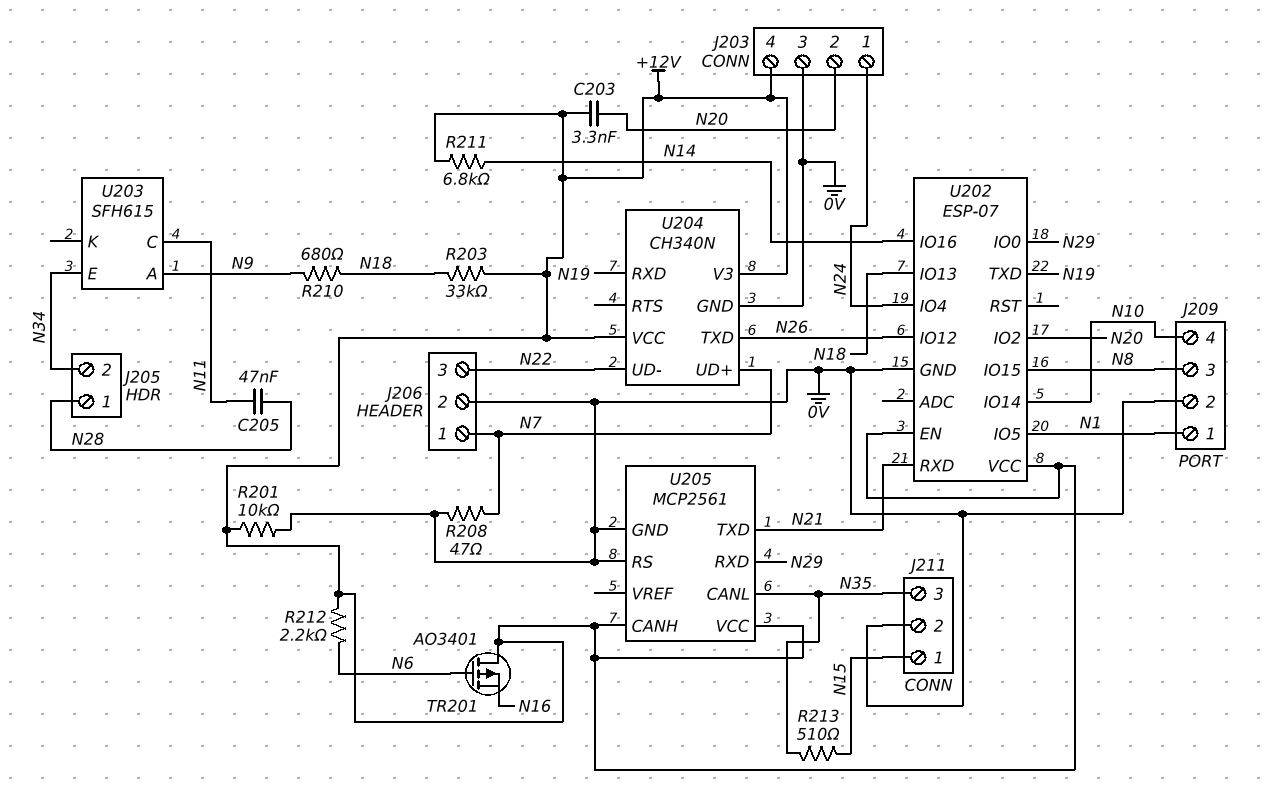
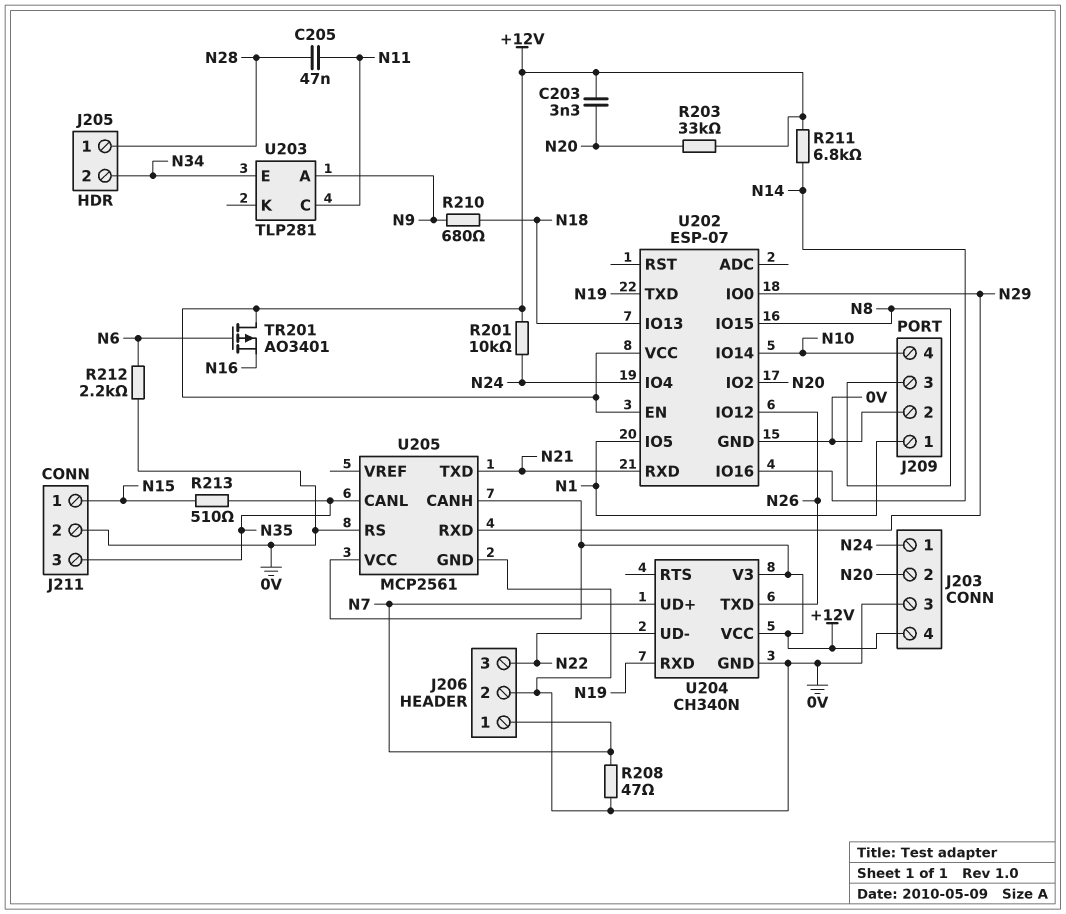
R201: 10k (+12V, 0V) -> 10k (+12V, N24)
R203: 33k (+12V, N18) -> 33k (+12V, N20)
R212: 2.2k (+12V, N6) -> 2.2k (0V, N6)
U203: SFH615 -> TLP281

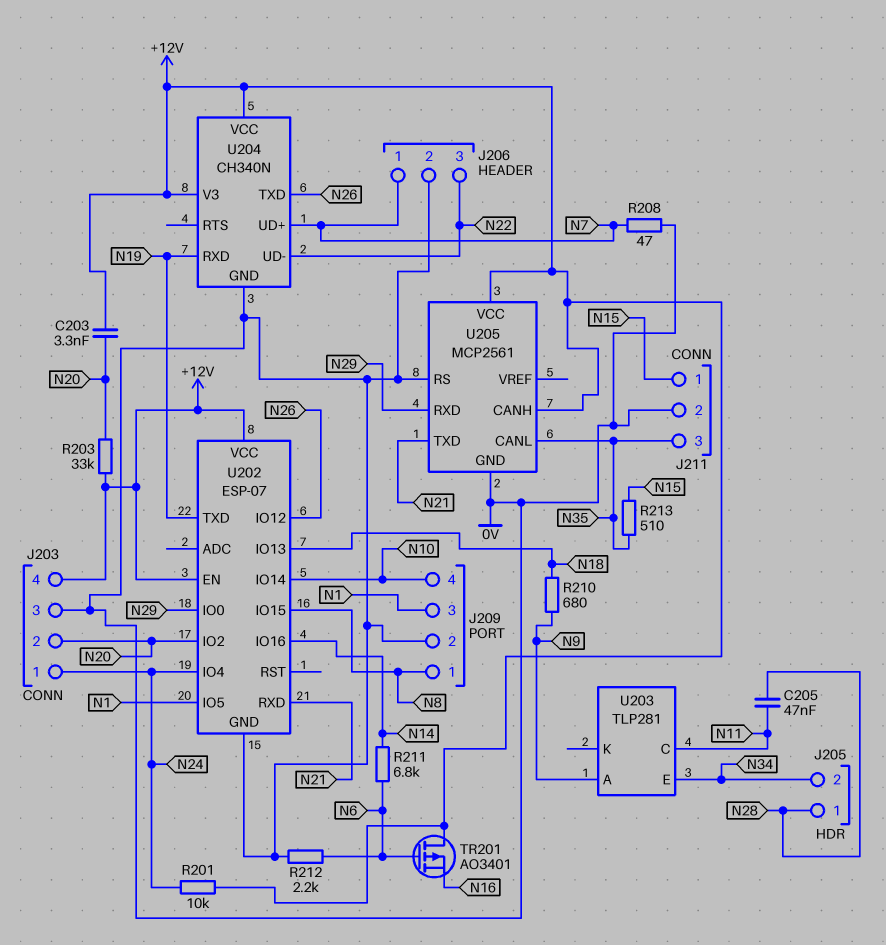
J209 pin 1: N1 -> N8
J209 pin 3: N8 -> N1
R211: 6.8k (+12V, N14) -> 6.8k (N6, N14)

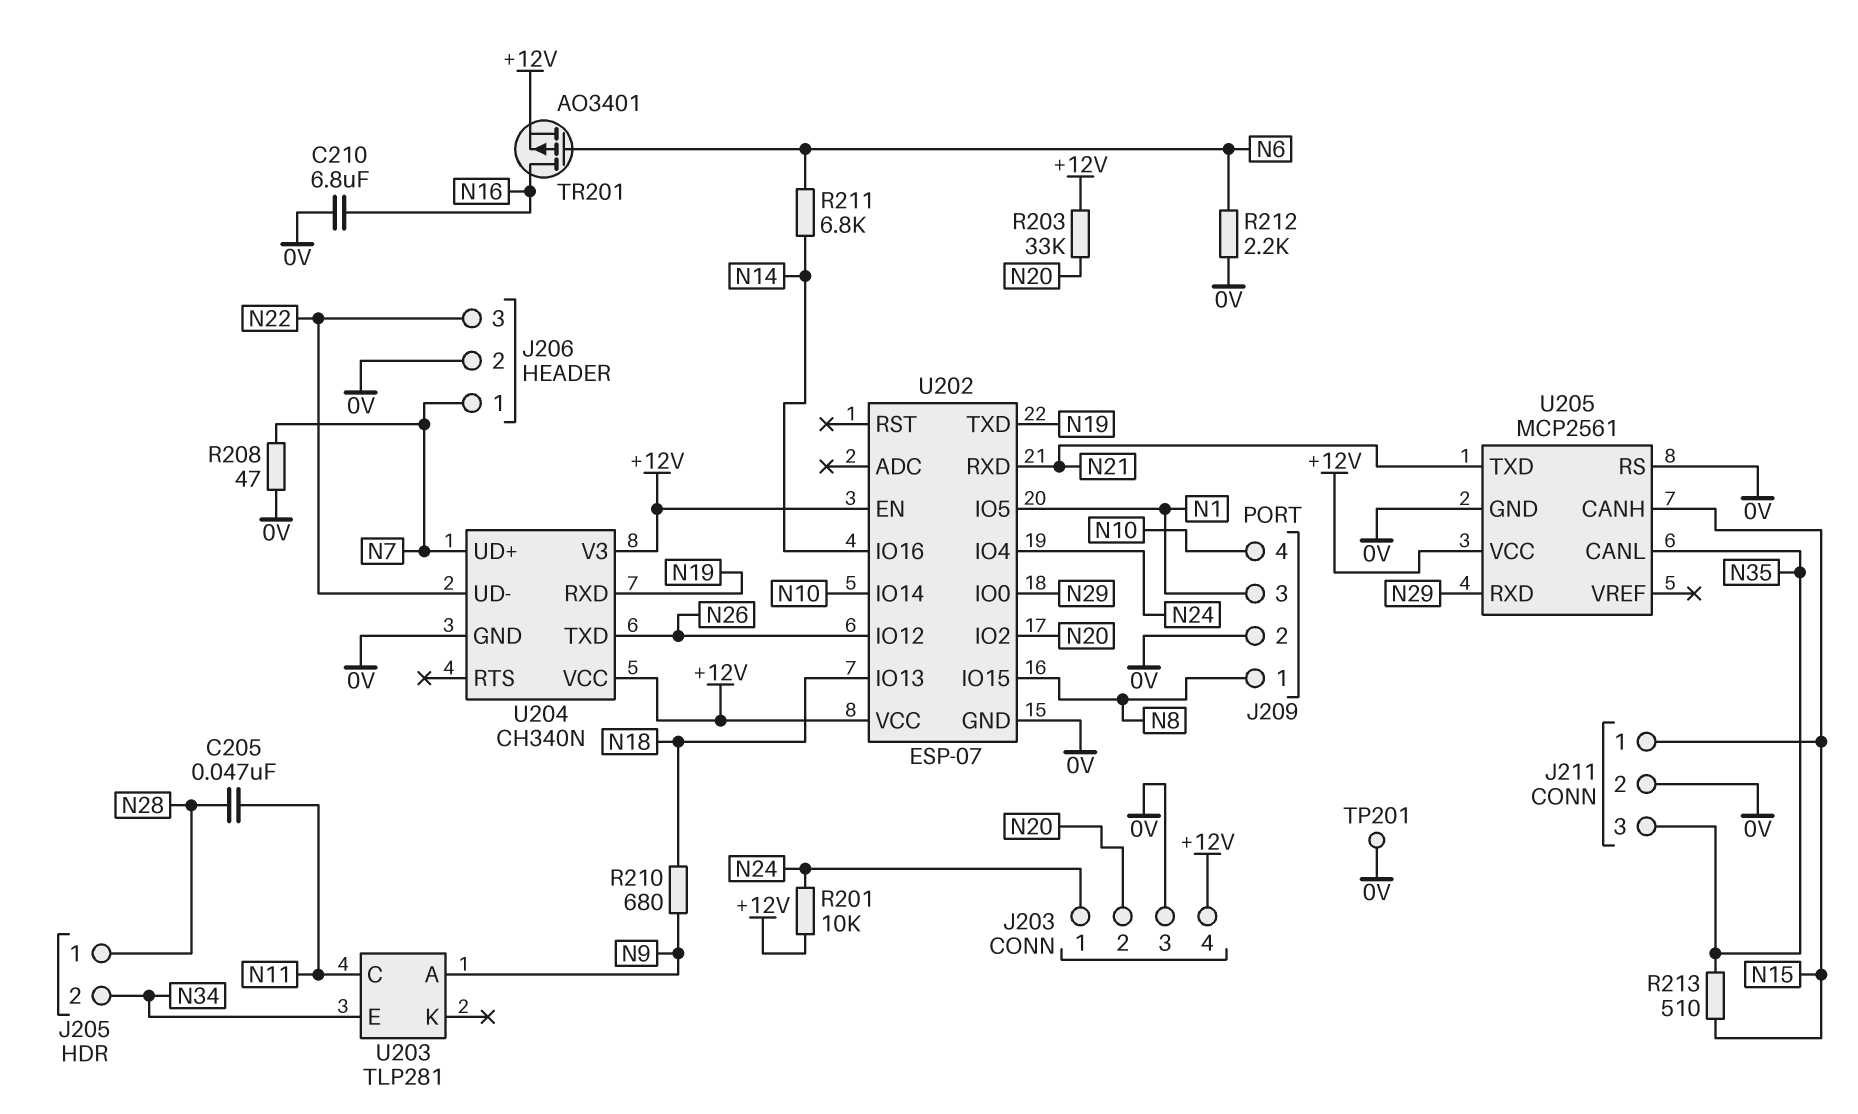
C203: 3.3nF (+12V, N20) -> none
C210: none -> 6.8uF (0V, N16)
TP201: none -> test point (0V)
TR201: PMOS AO3401 (G N6, D +12V, S N16) -> PMOS AO3401 (G N6, D N16, S +12V)
U205 pin CANH: +12V -> N15

